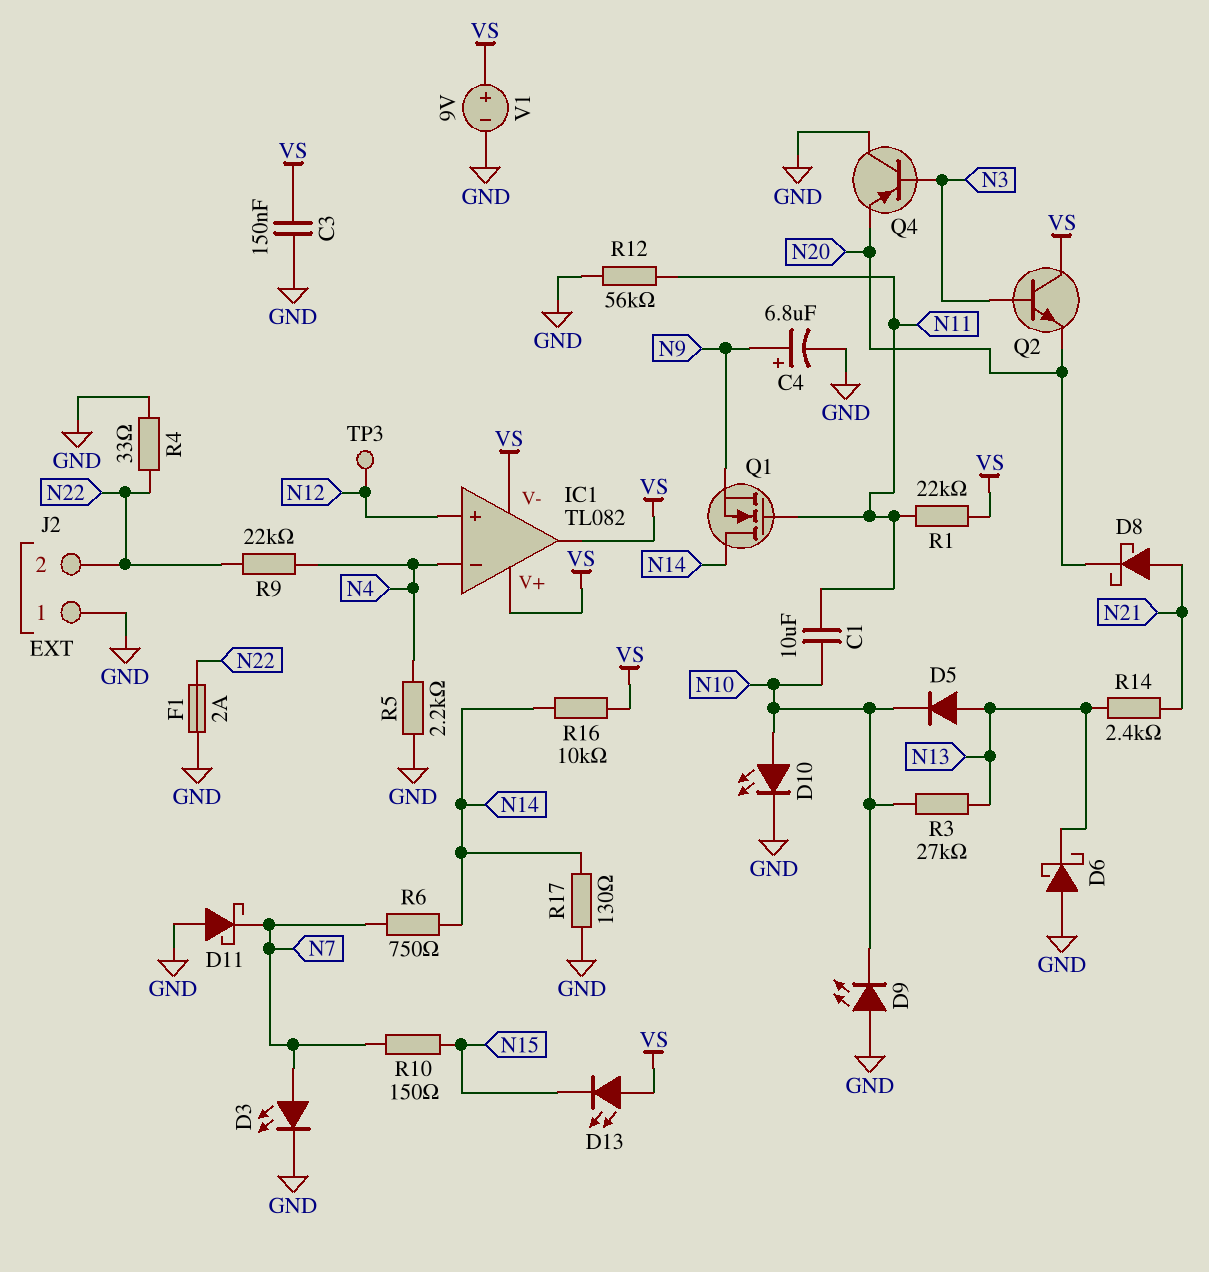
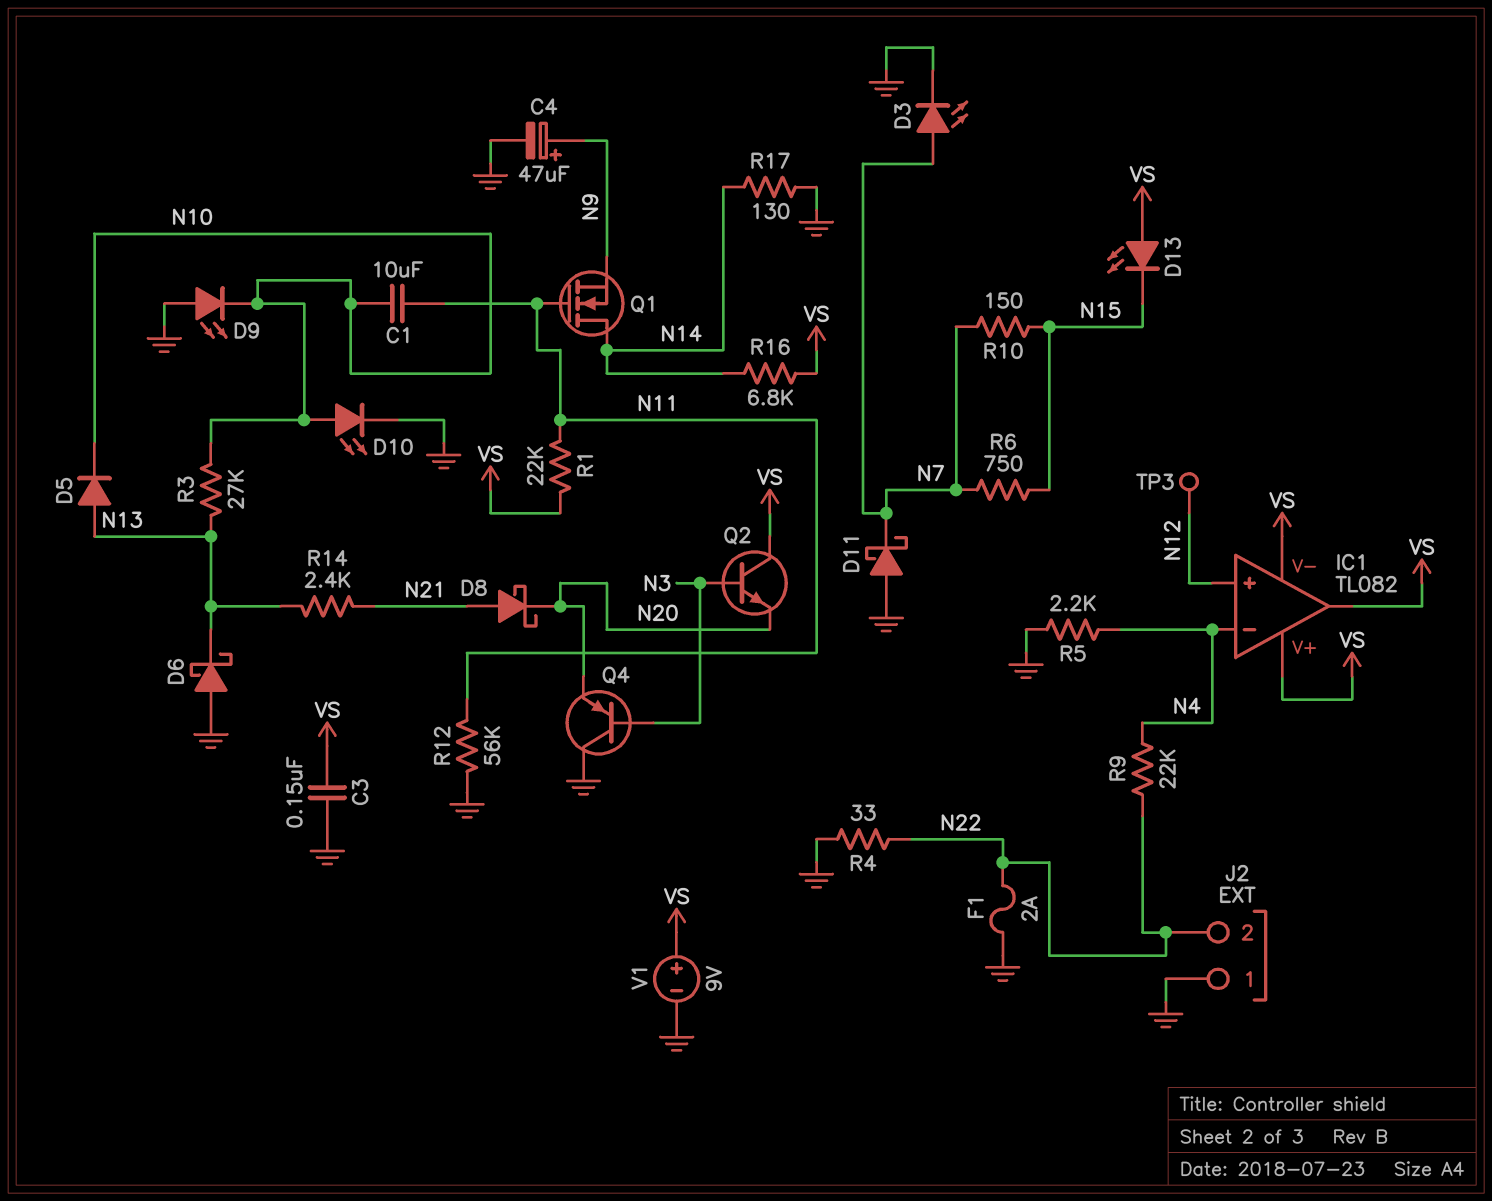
C4: 6.8uF (plus N9, minus GND) -> 47uF (plus N9, minus GND)
R6: 750 (N7, N14) -> 750 (N7, N15)
R16: 10k (N14, VS) -> 6.8k (N14, VS)

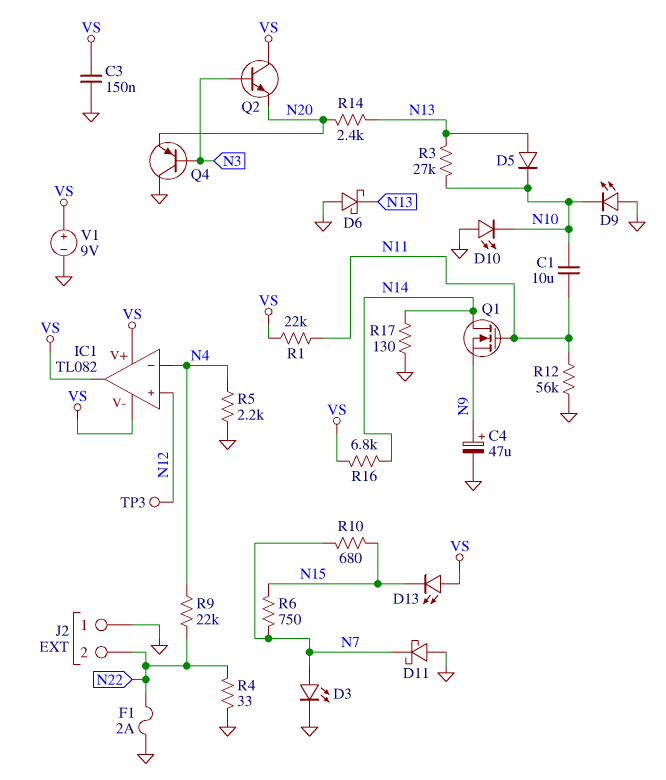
D8: schottky (A N21, K N20) -> none
D10: LED (A N10, K GND) -> LED (A GND, K N10)
R10: 150 (N7, N15) -> 680 (N7, N15)
R14: 2.4k (N13, N21) -> 2.4k (N13, N20)

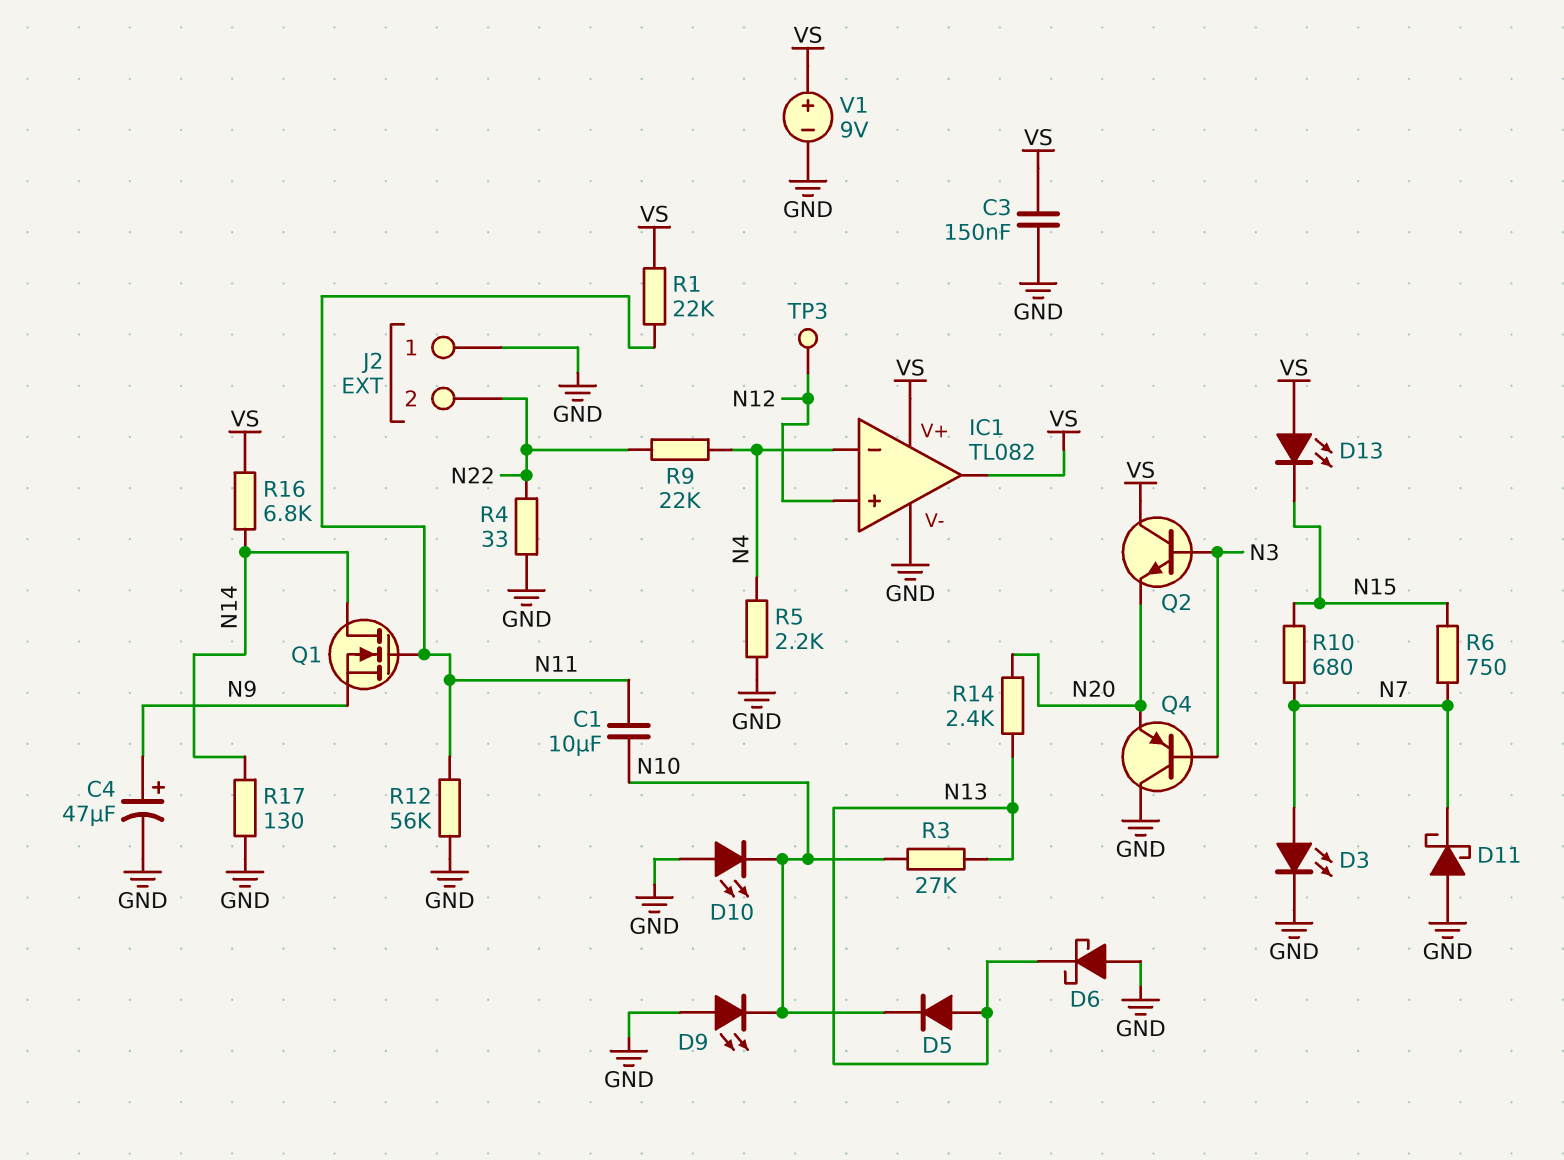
F1: 2A (GND, N22) -> none
IC1 pin V-: VS -> GND

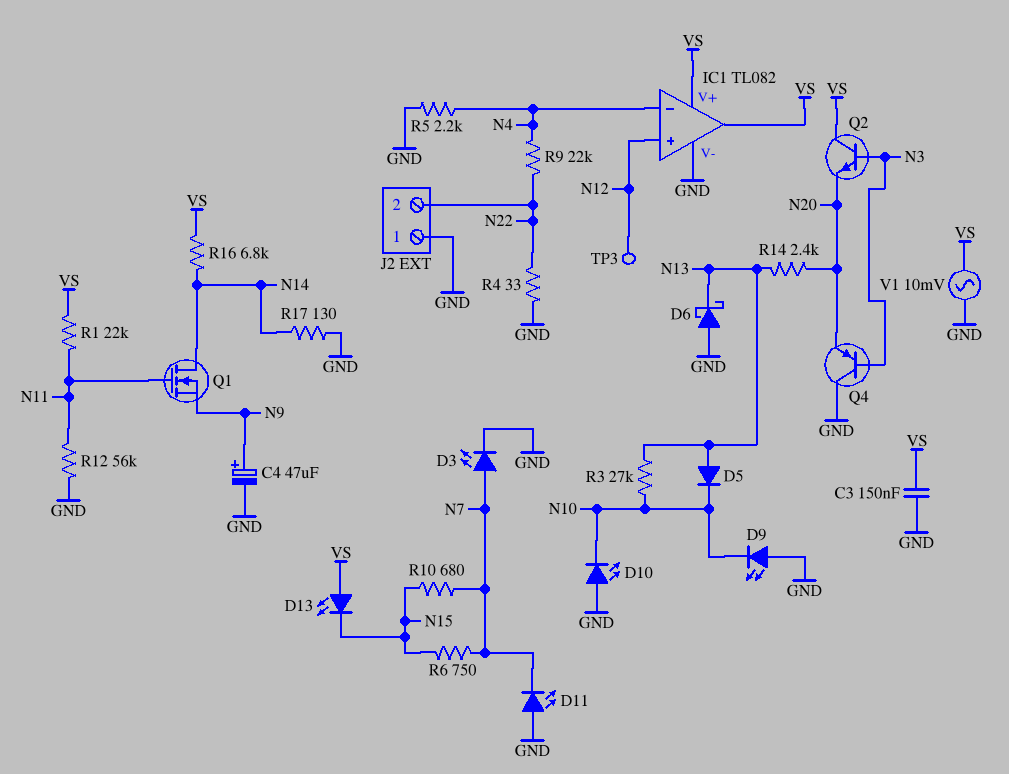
C1: 10uF (N10, N11) -> none
D11: schottky (A GND, K N7) -> LED (A GND, K N7)
V1: 9V (plus VS, minus GND) -> AC 10mV (GND, VS)

